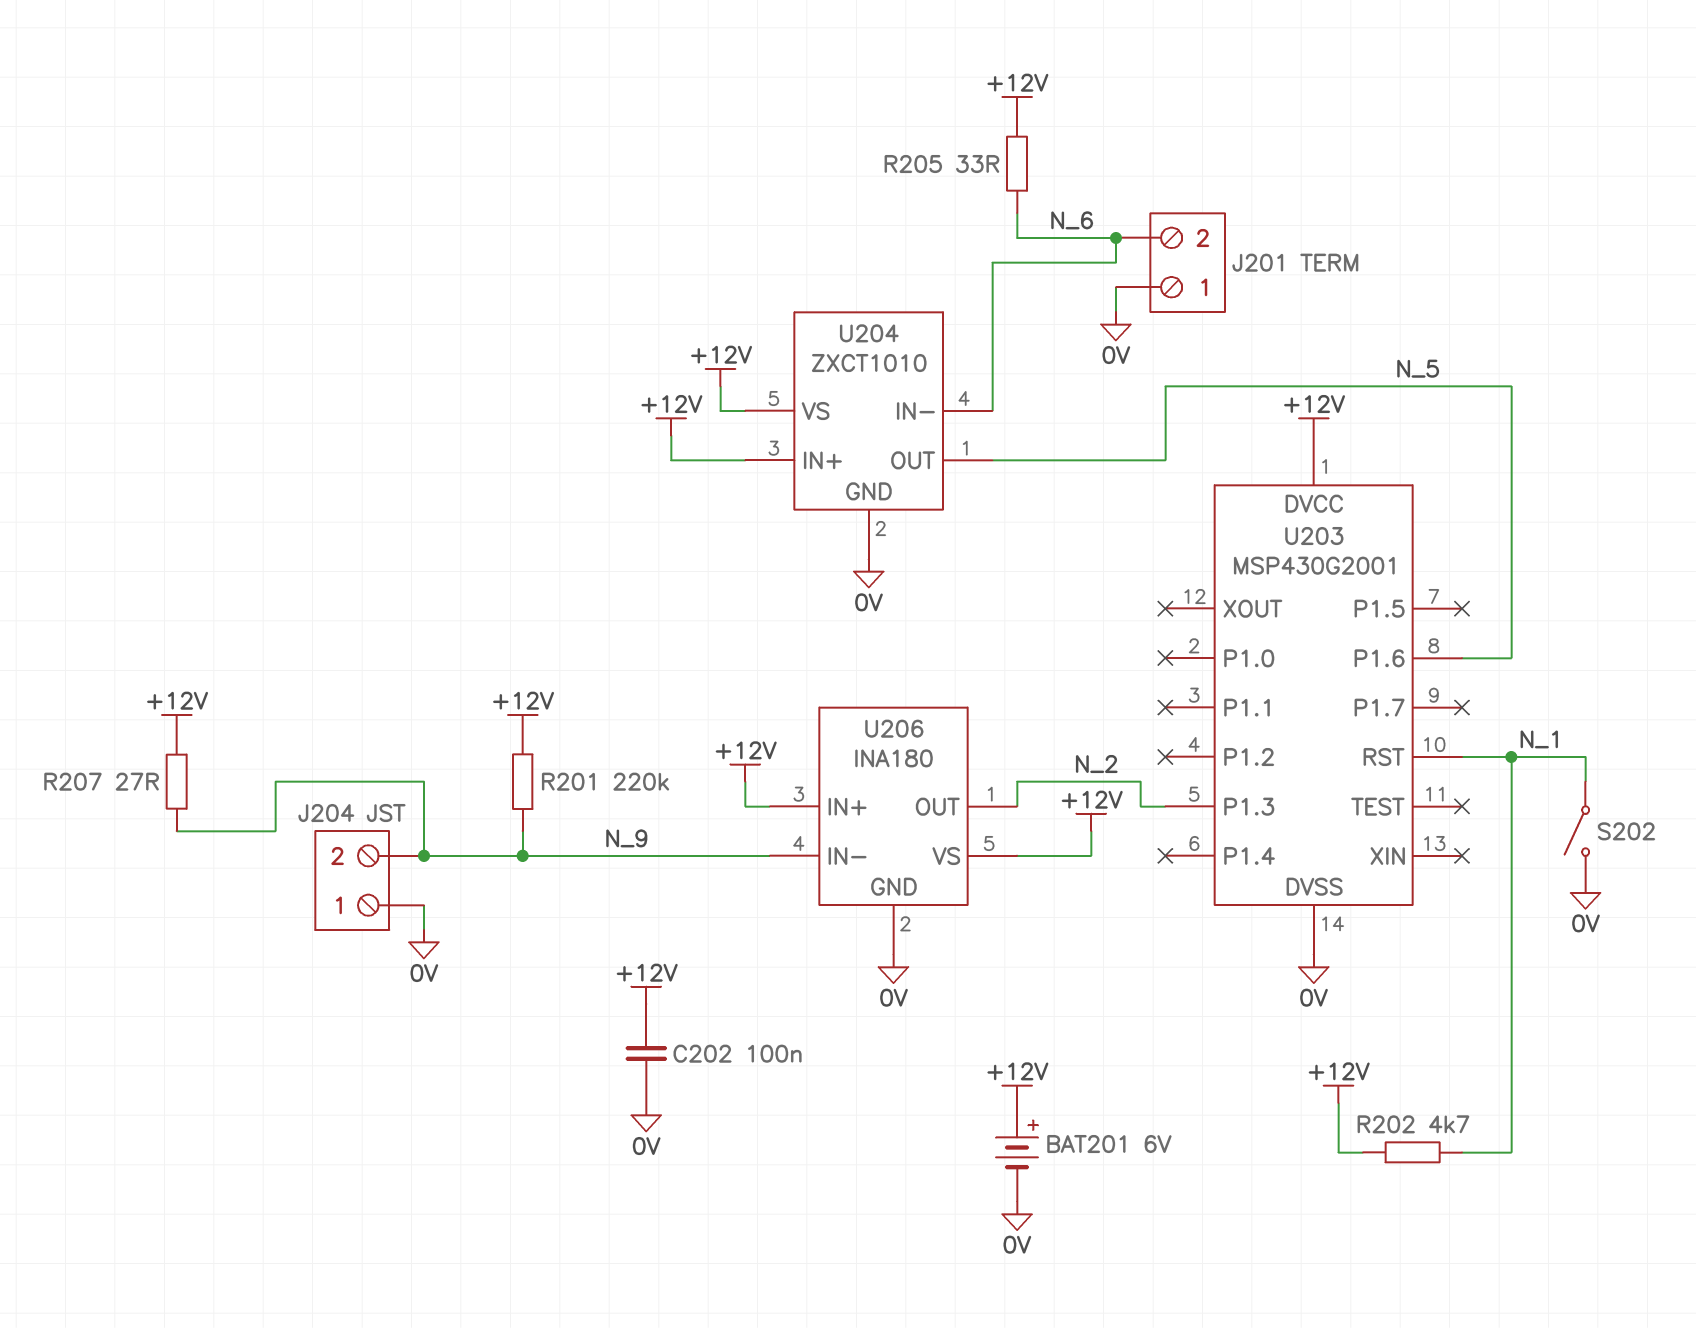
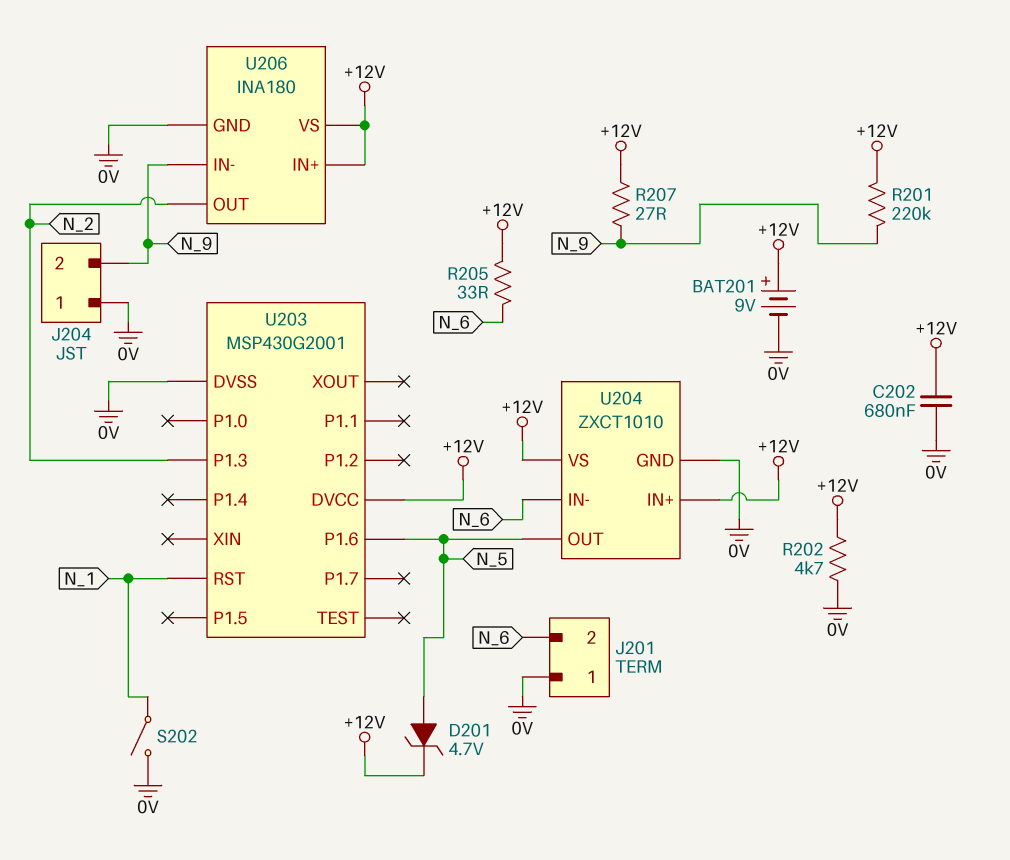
BAT201: 6V (plus +12V, minus 0V) -> 9V (plus +12V, minus 0V)
C202: 100nF (+12V, 0V) -> 680nF (+12V, 0V)
D201: none -> zener 4.7V (A N_5, K +12V)
R202: 4.7k (+12V, N_1) -> 4.7k (+12V, 0V)

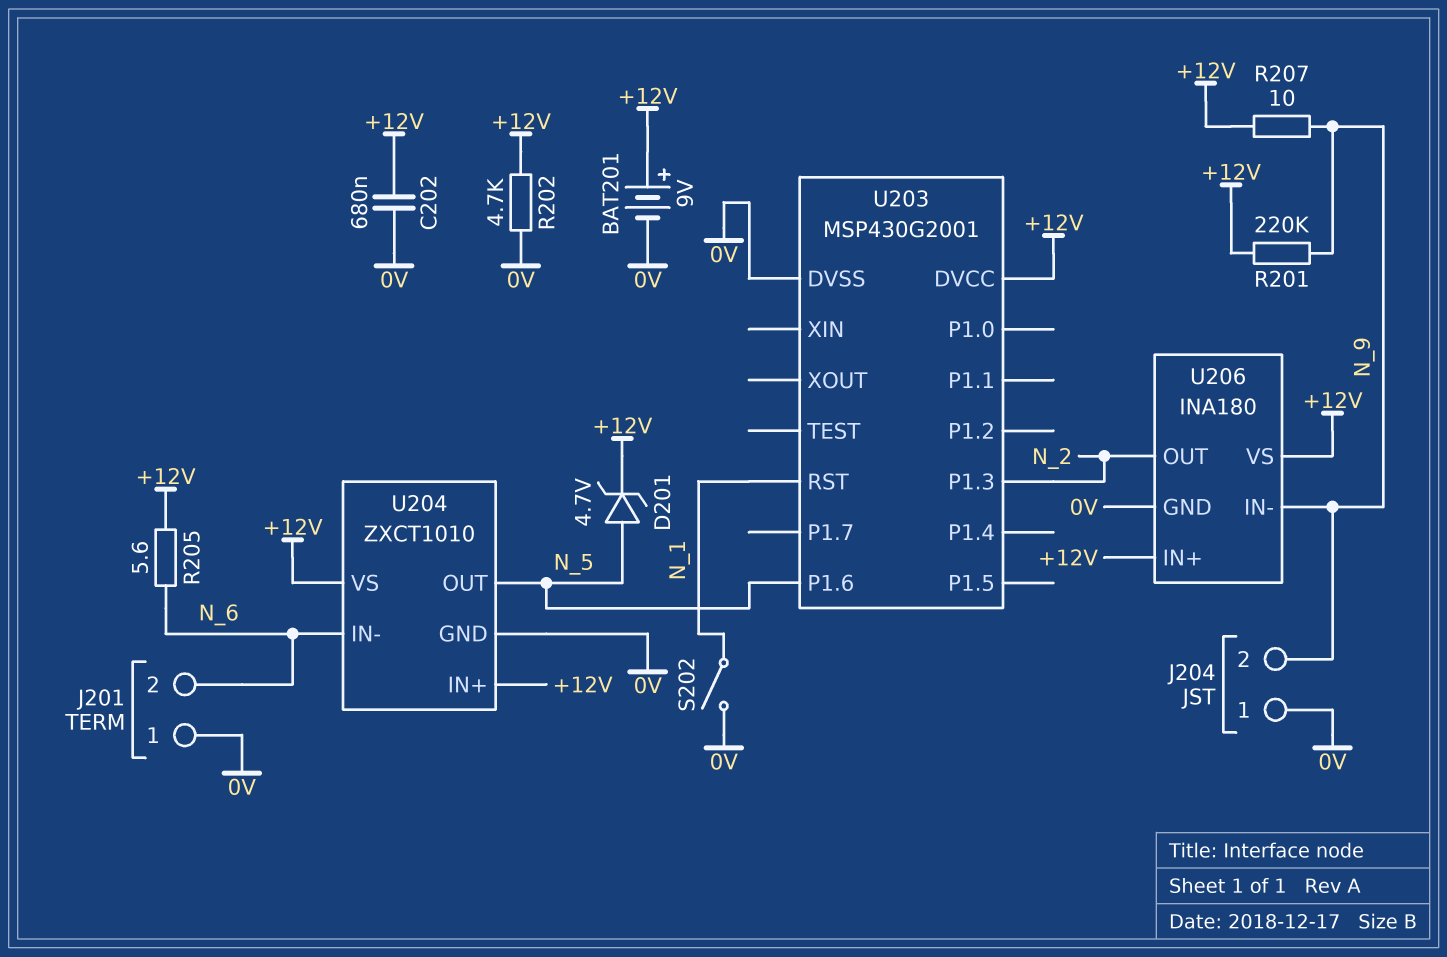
R205: 33 (+12V, N_6) -> 5.6 (+12V, N_6)
R207: 27 (+12V, N_9) -> 10 (+12V, N_9)

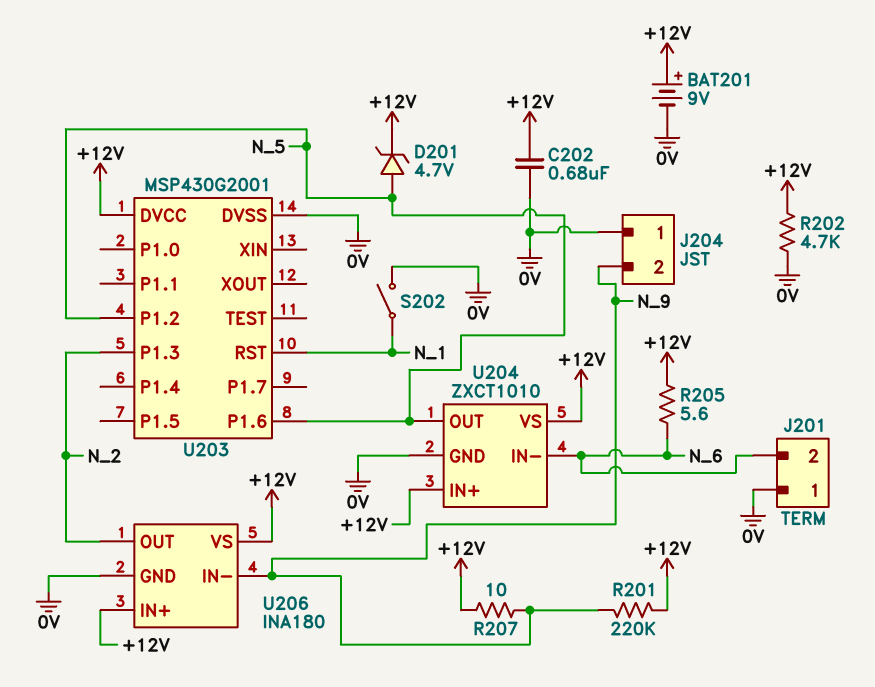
U203 pin P1.2: none -> N_5

